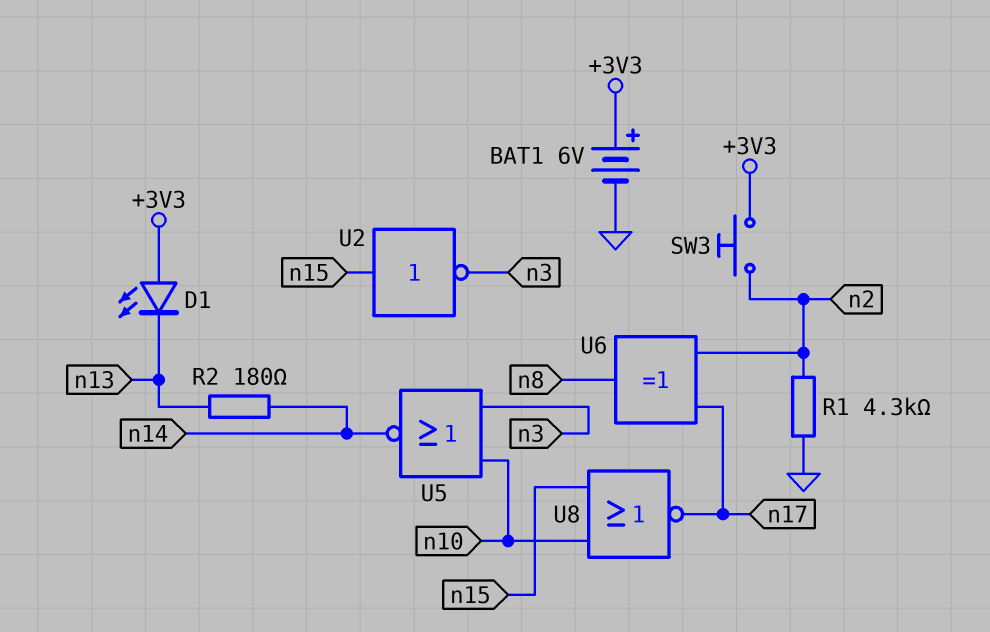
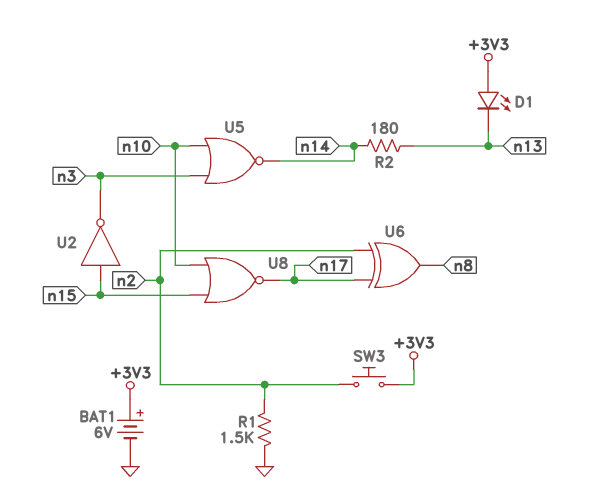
R1: 4.3k (GND, n2) -> 1.5k (GND, n2)

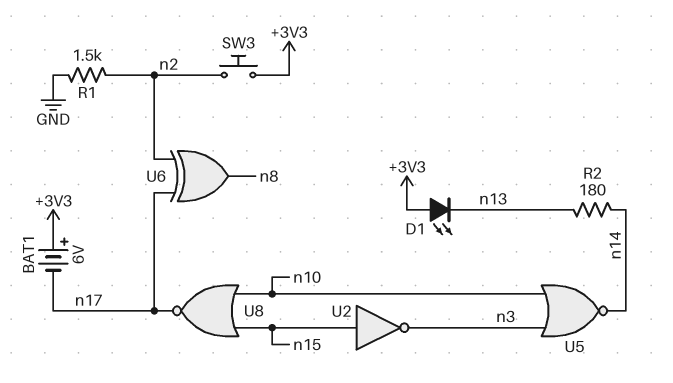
BAT1: 6V (plus +3V3, minus GND) -> 6V (plus +3V3, minus n17)

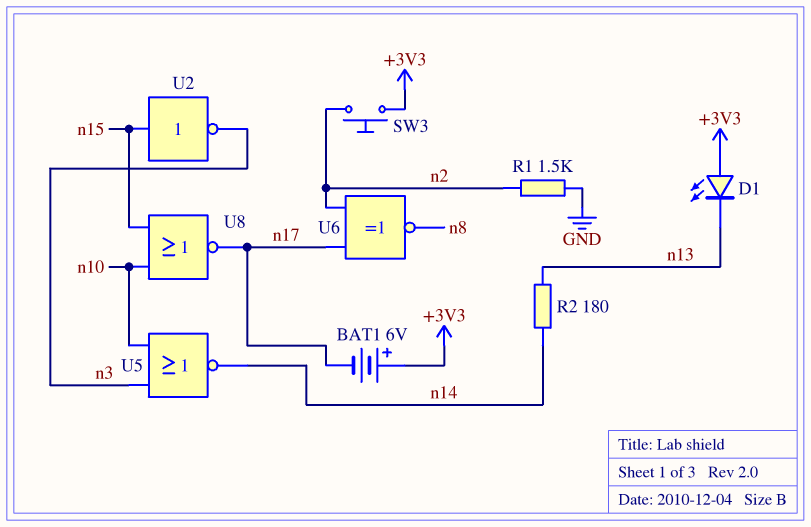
U6: XOR (in n2, in n17, out n8) -> XNOR (in n2, in n17, out n8)

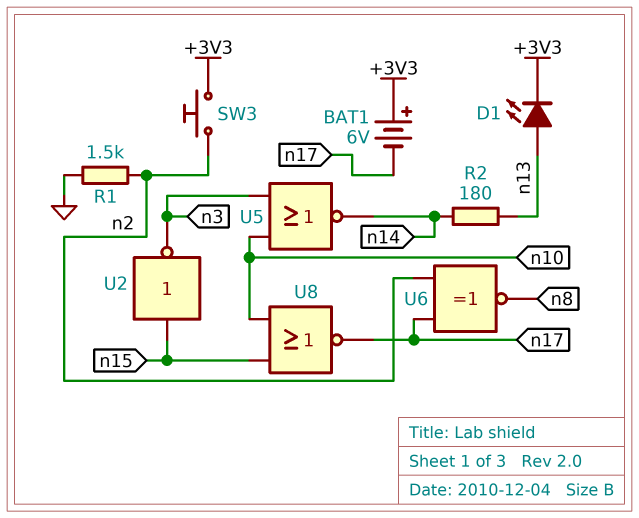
D1: LED (A +3V3, K n13) -> LED (A n13, K +3V3)

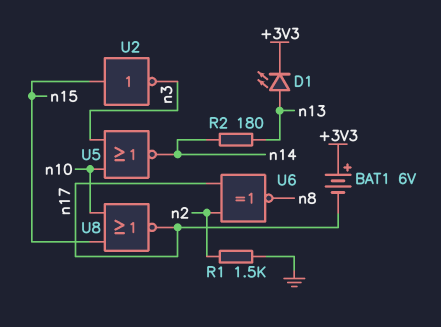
SW3: button (+3V3, n2) -> none

